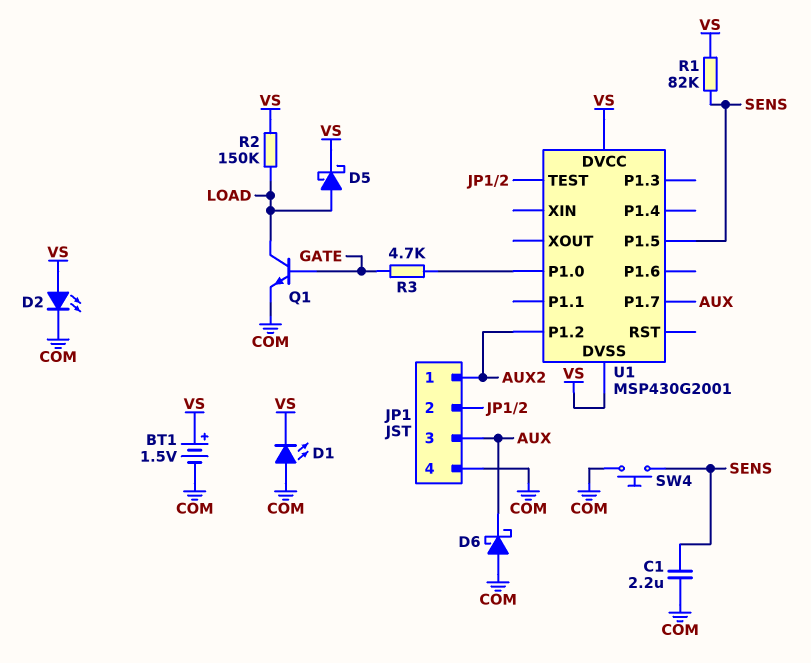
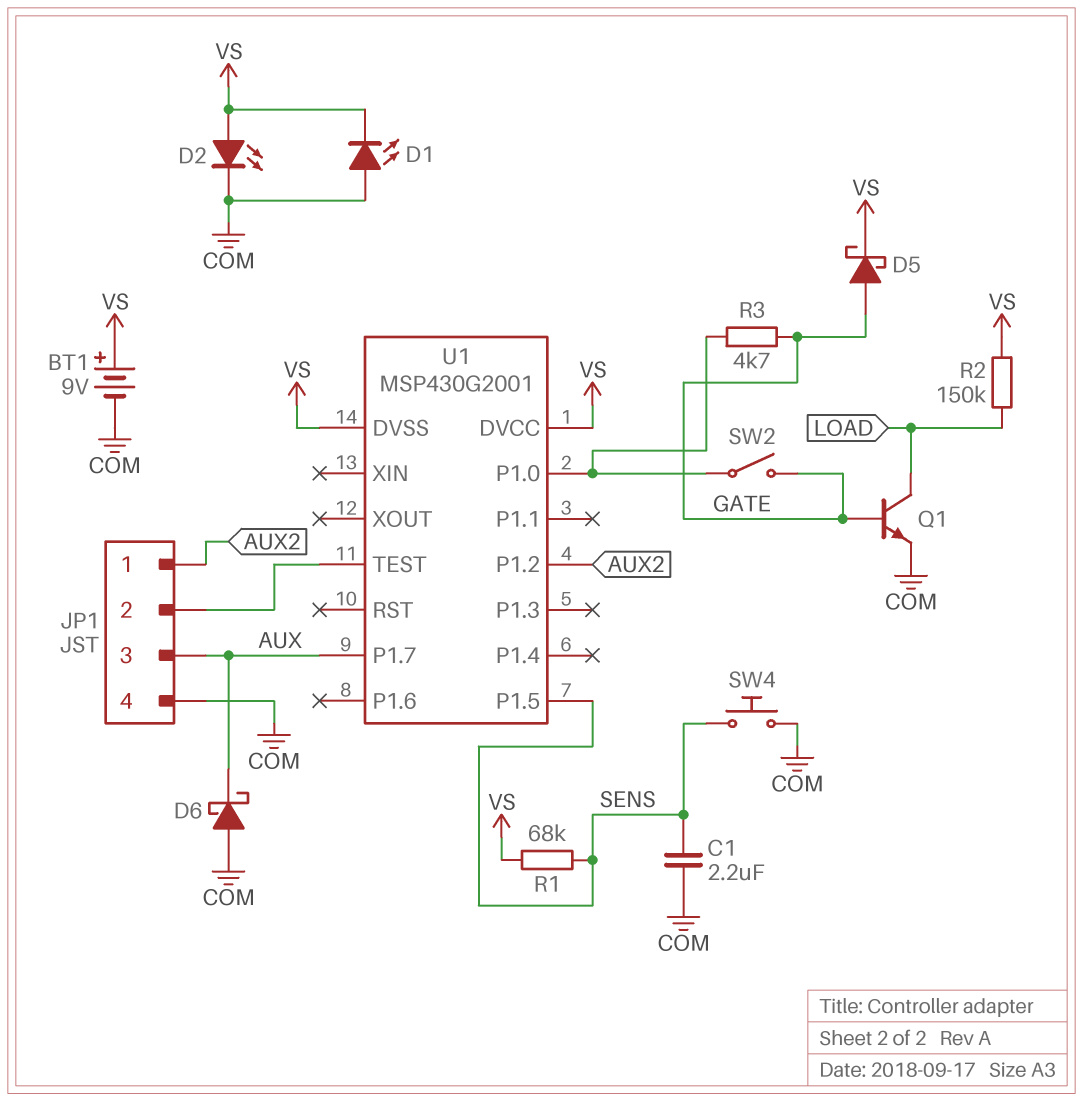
BT1: 1.5V (plus VS, minus COM) -> 9V (plus VS, minus COM)
D5: schottky (A LOAD, K VS) -> schottky (A GATE, K VS)
R1: 82k (SENS, VS) -> 68k (SENS, VS)
SW2: none -> switch (GATE, U1/P1.0)

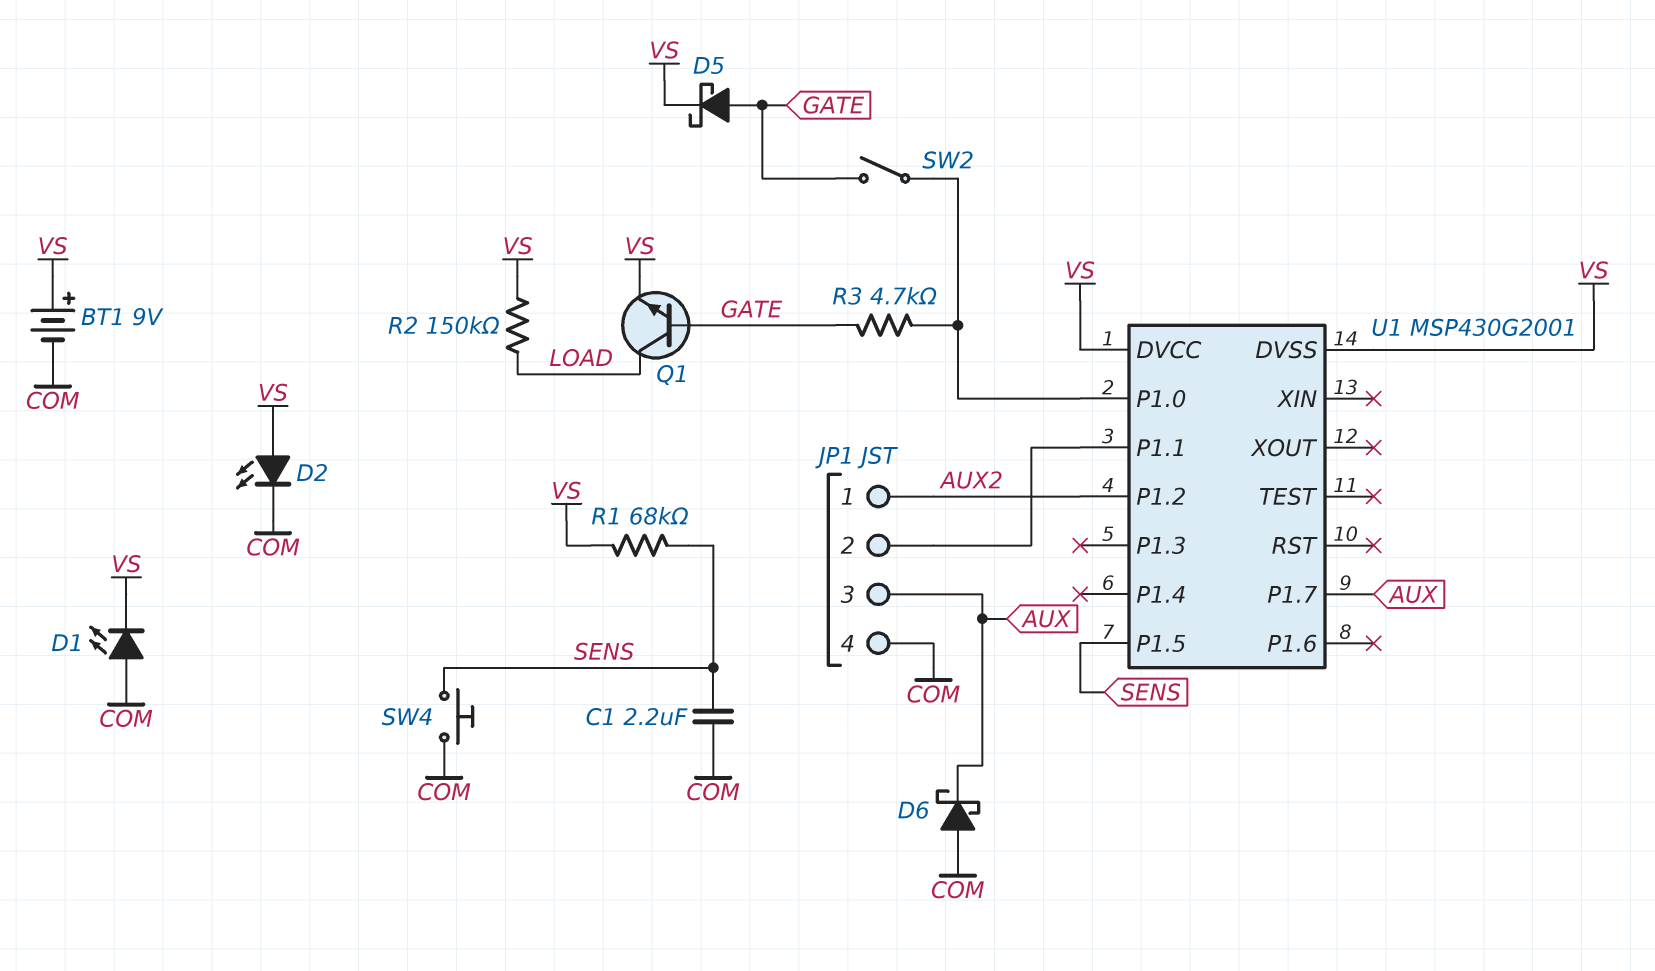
Q1: NPN (B GATE, C LOAD, E COM) -> NPN (B GATE, C LOAD, E VS)
U1 pin P1.1: none -> JP1/2
U1 pin TEST: JP1/2 -> none

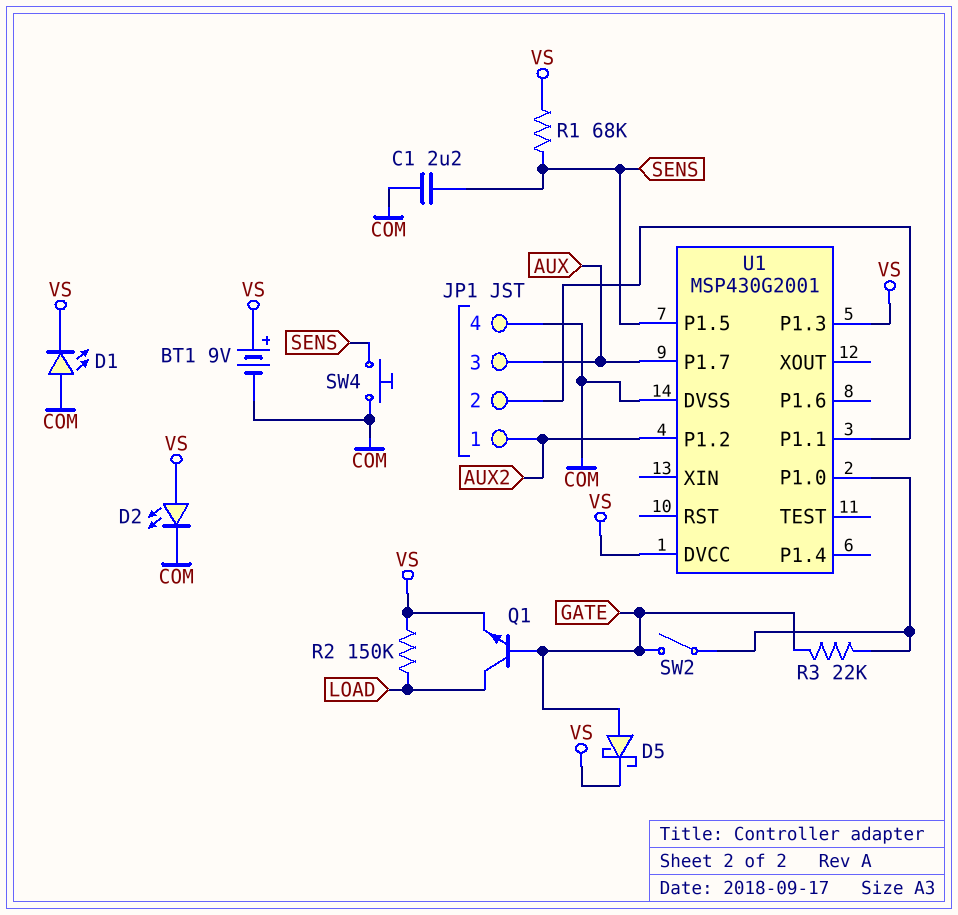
D6: schottky (A COM, K AUX) -> none
R3: 4.7k (GATE, U1/P1.0) -> 22k (GATE, U1/P1.0)
U1 pin DVSS: VS -> COM
U1 pin P1.3: none -> VS

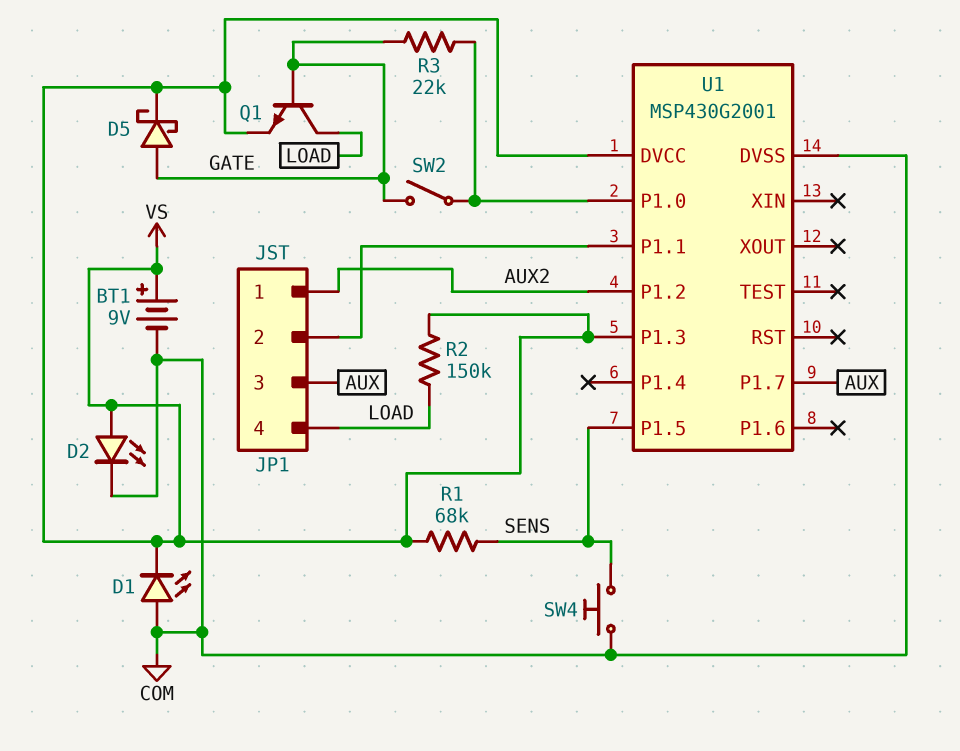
C1: 2.2uF (COM, SENS) -> none
JP1 pin 4: COM -> LOAD

